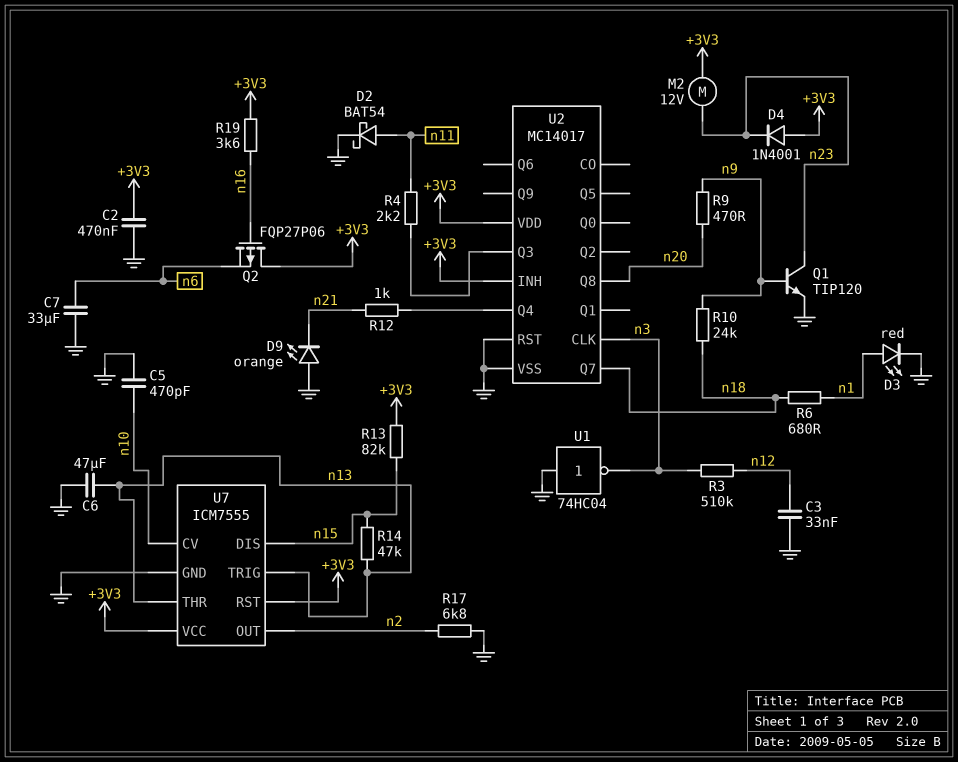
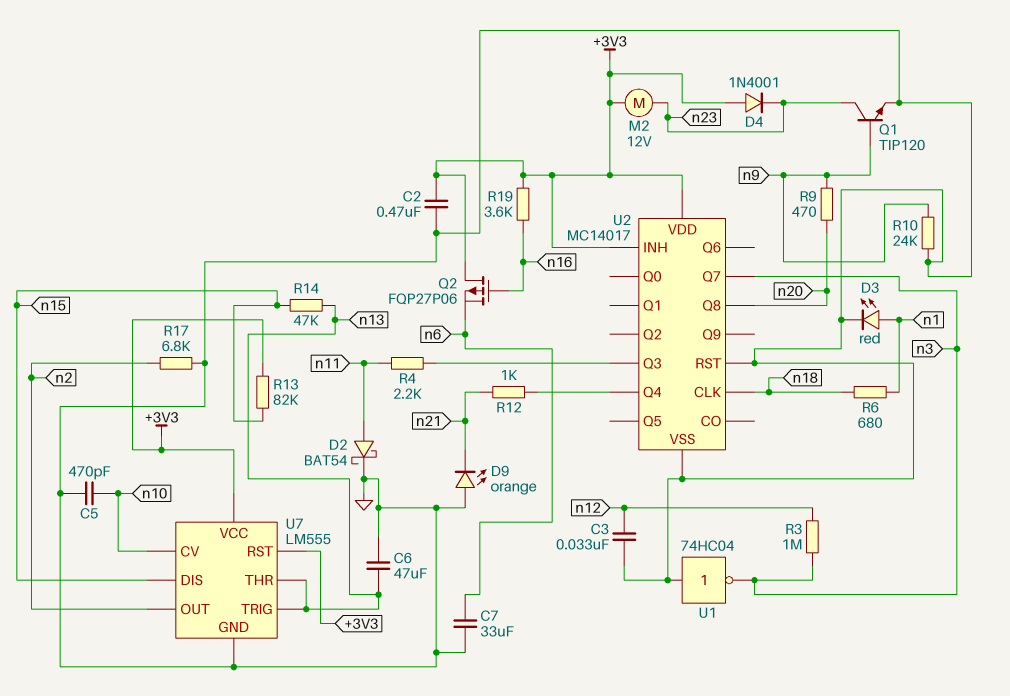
R3: 510k (n3, n12) -> 1M (n3, n12)
R10: 24k (n9, n18) -> 24k (GND, n9)
U2 pin CLK: n3 -> n18
U2 pin Q7: n18 -> n3
U7: ICM7555 -> LM555

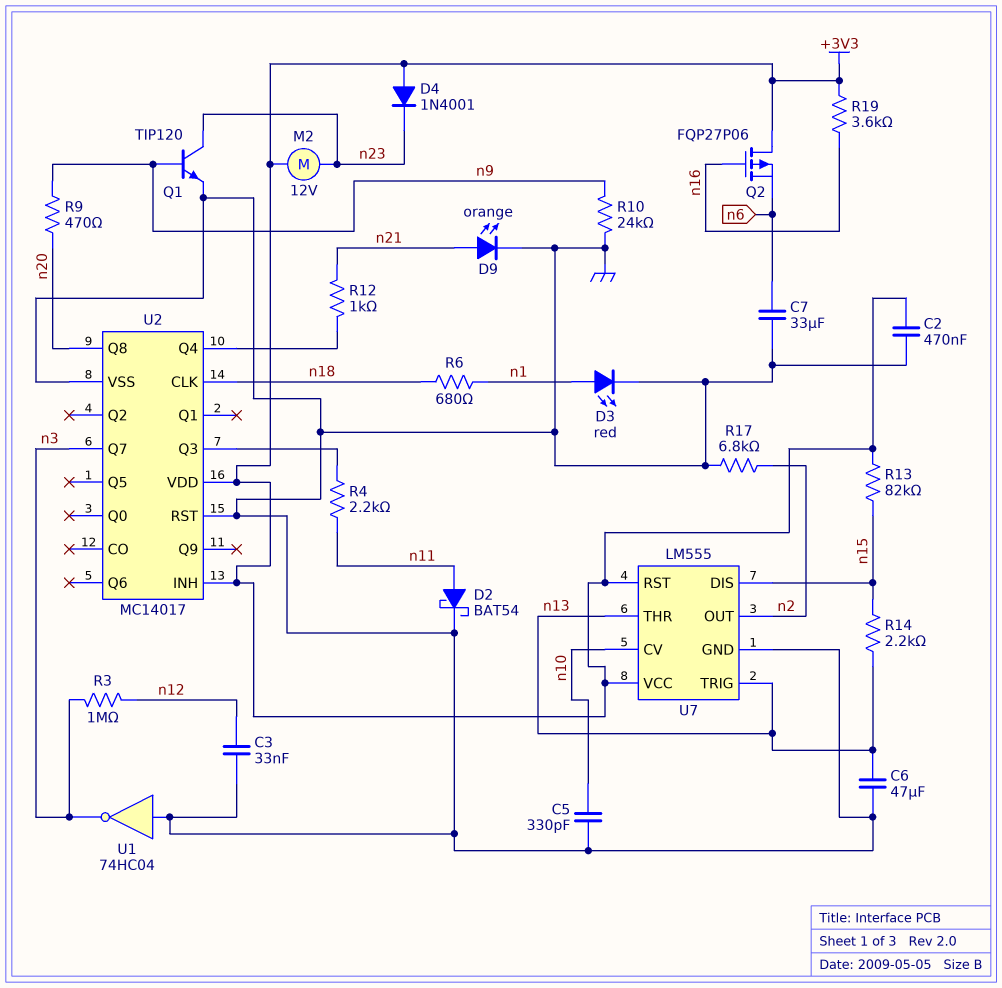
C5: 470pF (GND, n10) -> 330pF (GND, n10)
D9: LED orange (A GND, K n21) -> LED orange (A n21, K GND)
R14: 47k (n13, n15) -> 2.2k (n13, n15)

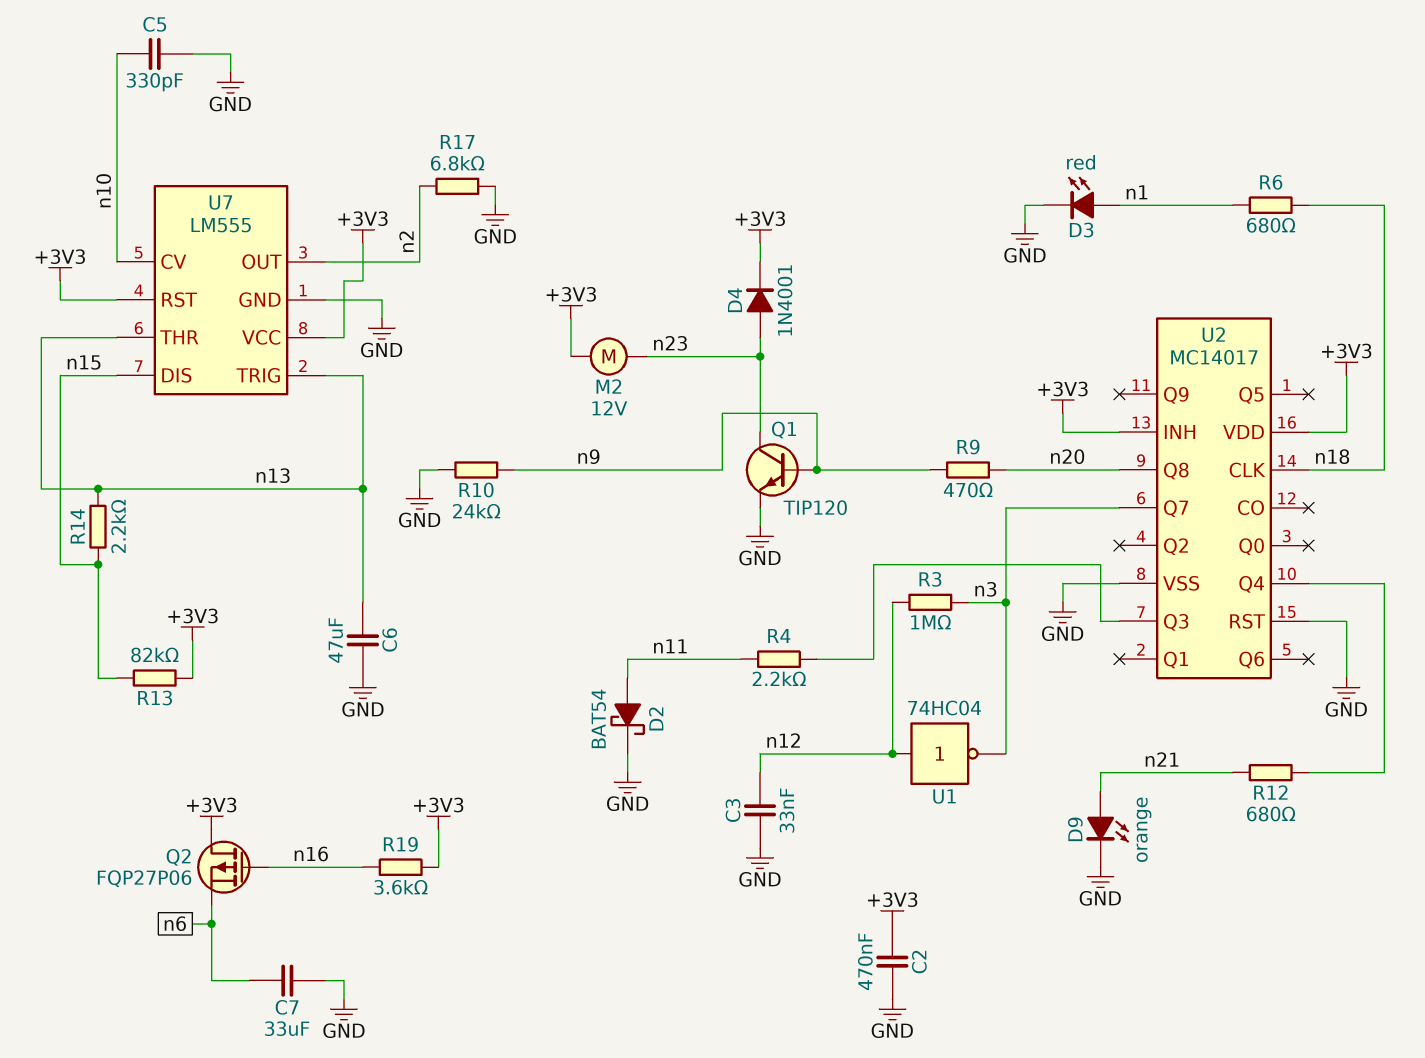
D4: diode 1N4001 (A +3V3, K n23) -> diode 1N4001 (A n23, K +3V3)
R12: 1k (U2/Q4, n21) -> 680 (U2/Q4, n21)
U1: NOT 74HC04 (in GND, out n3) -> NOT 74HC04 (in n12, out n3)

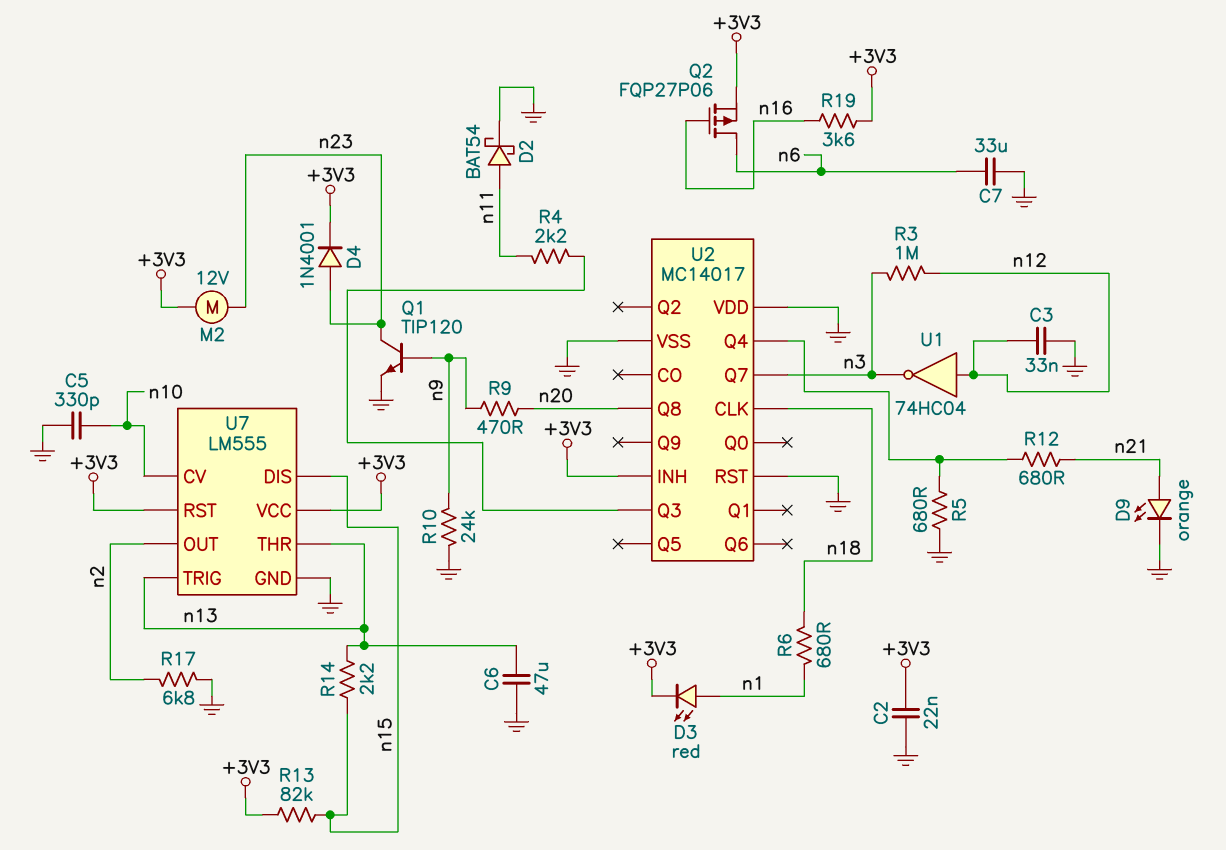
C2: 470nF (+3V3, GND) -> 22nF (+3V3, GND)
D3: LED red (A n1, K GND) -> LED red (A n1, K +3V3)
Q2: PMOS FQP27P06 (G n16, D +3V3, S n6) -> PMOS FQP27P06 (G n16, D n6, S +3V3)
R5: none -> 680 (GND, U2/Q4)
U2 pin VDD: +3V3 -> GND

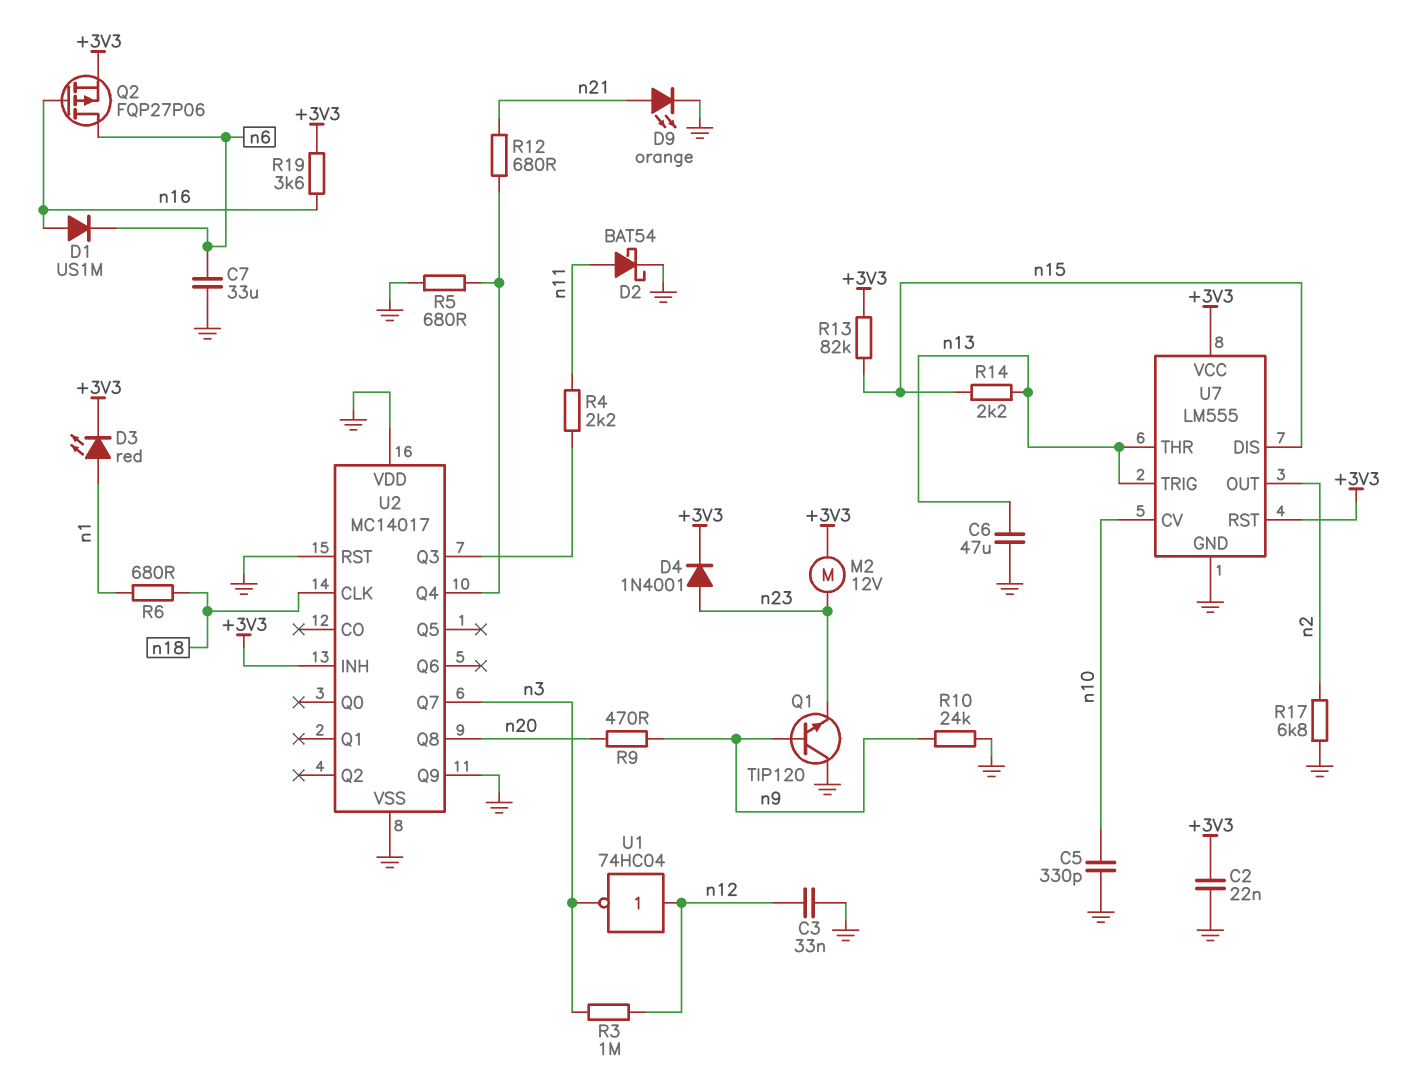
D1: none -> diode US1M (A n16, K n6)
Q1: NPN TIP120 (B n9, C n23, E GND) -> NPN TIP120 (B n9, C GND, E n23)
U2 pin Q9: none -> GND

